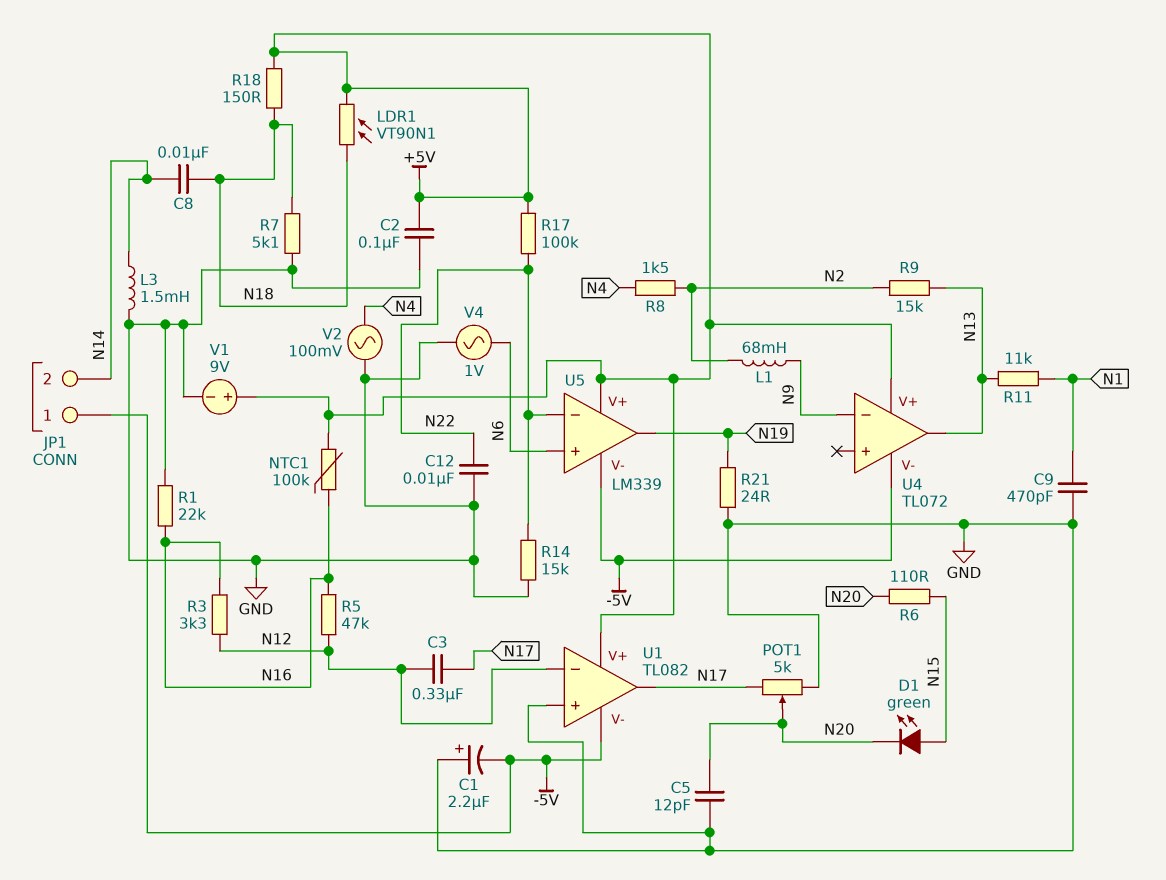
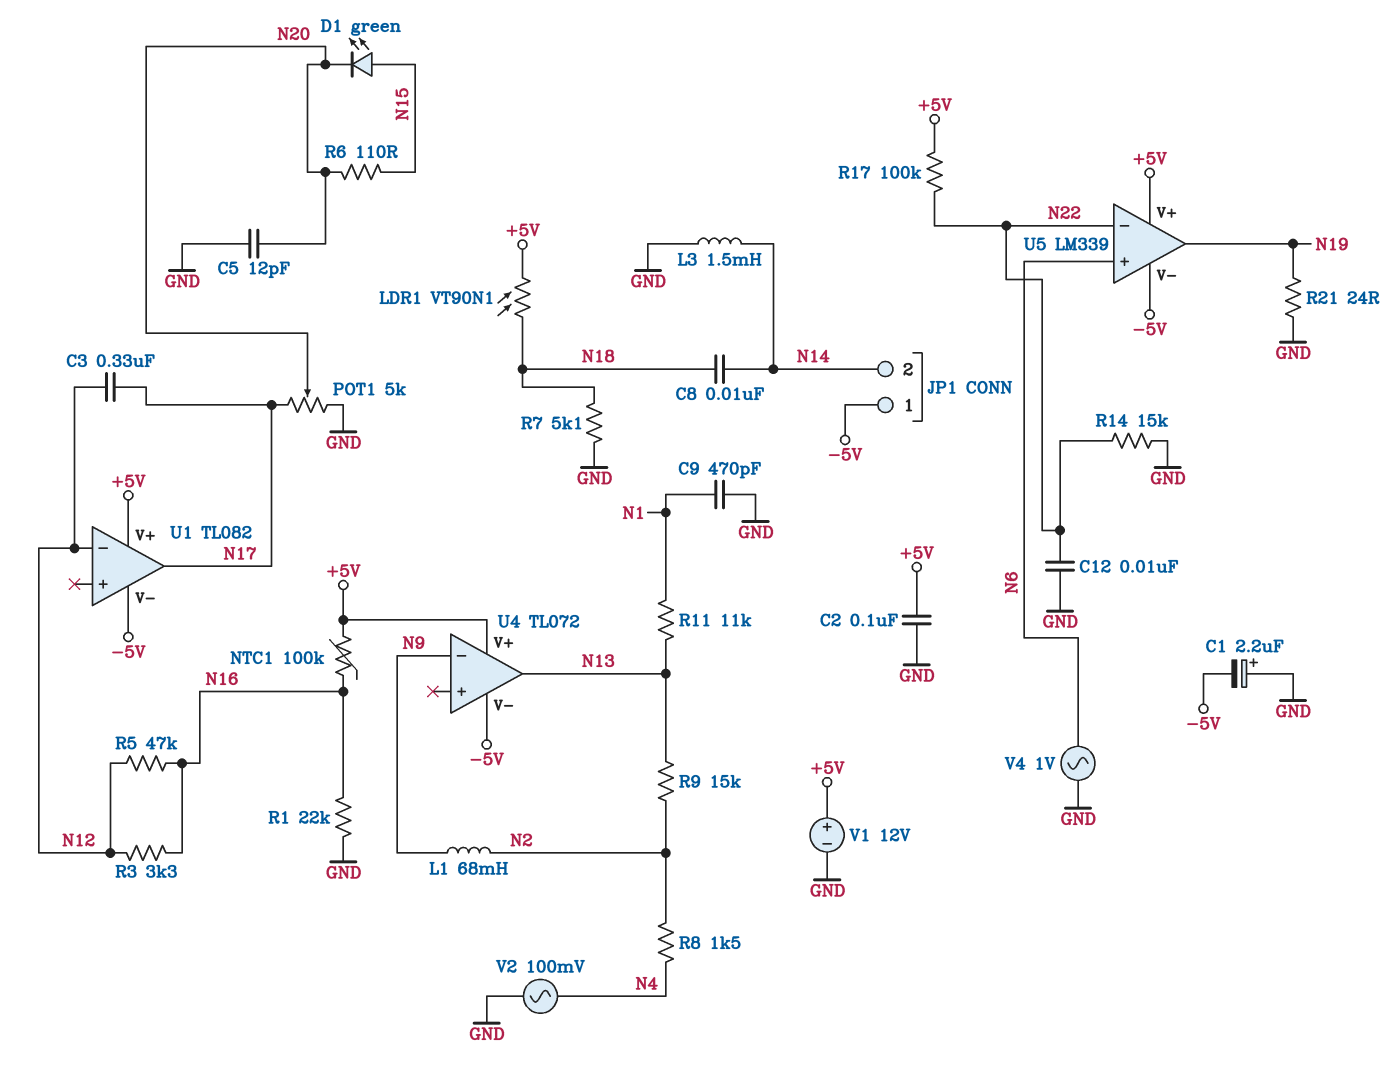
R18: 150 (+5V, N18) -> none
U1 pin in+: GND -> none
V1: 9V (plus +5V, minus GND) -> 12V (plus +5V, minus GND)

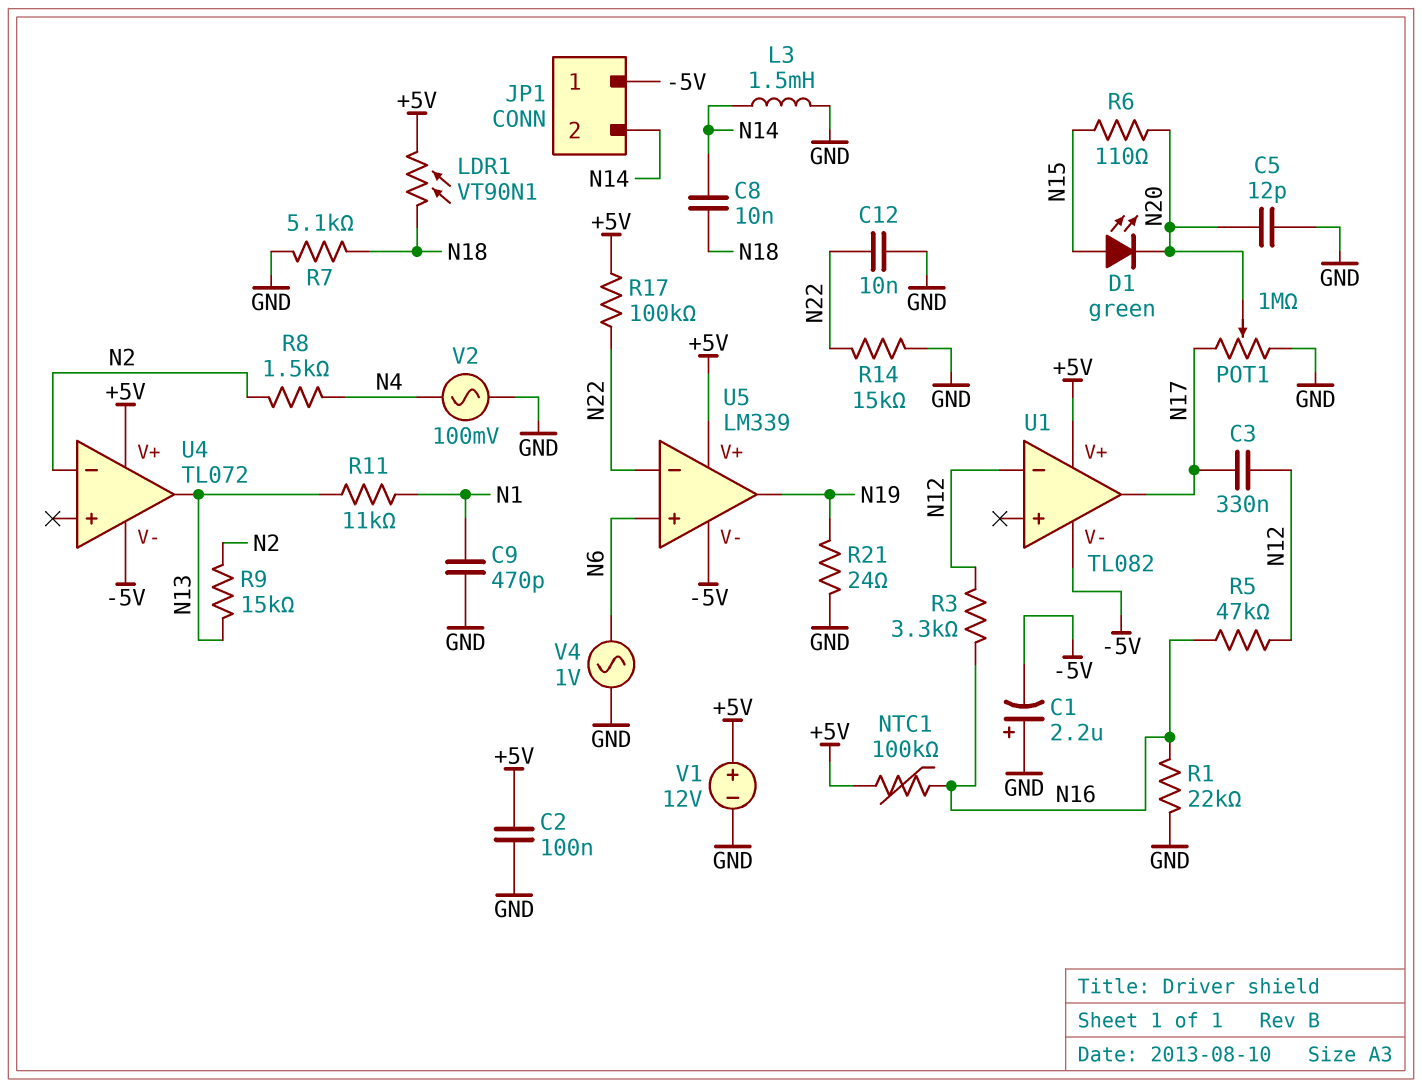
L1: 68mH (N2, N9) -> none
POT1: 5k (GND, N17, wiper N20) -> 1M (GND, N17, wiper N20)
U4 pin in-: N9 -> N2

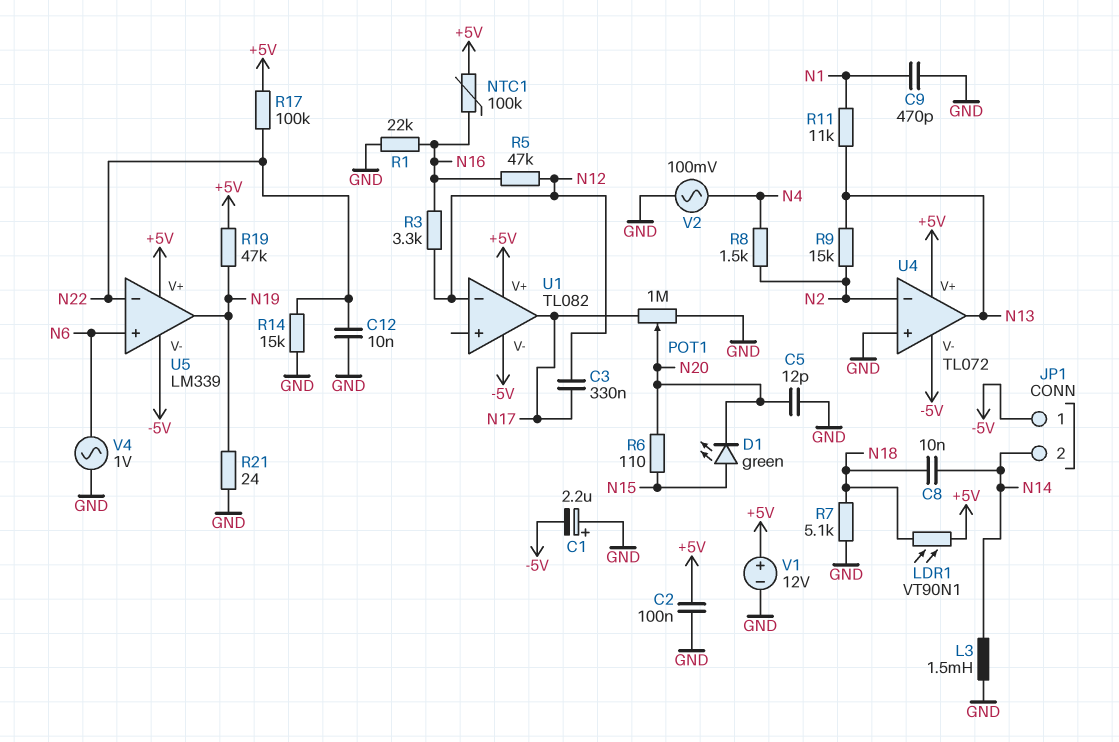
R19: none -> 47k (+5V, N19)
U4 pin in+: none -> GND

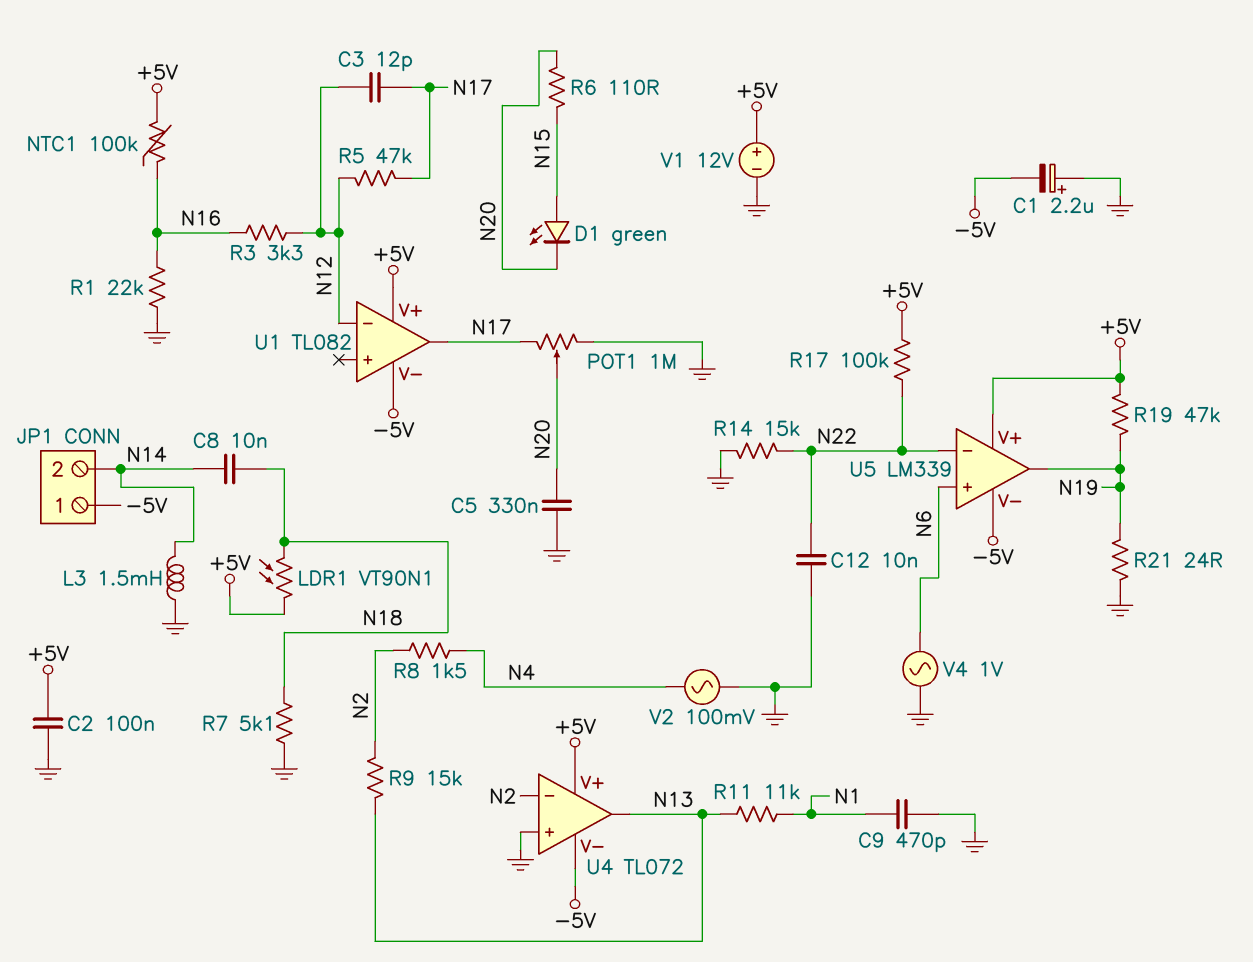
C3: 330nF (N12, N17) -> 12pF (N12, N17)
C5: 12pF (GND, N20) -> 330nF (GND, N20)
R5: 47k (N12, N16) -> 47k (N12, N17)

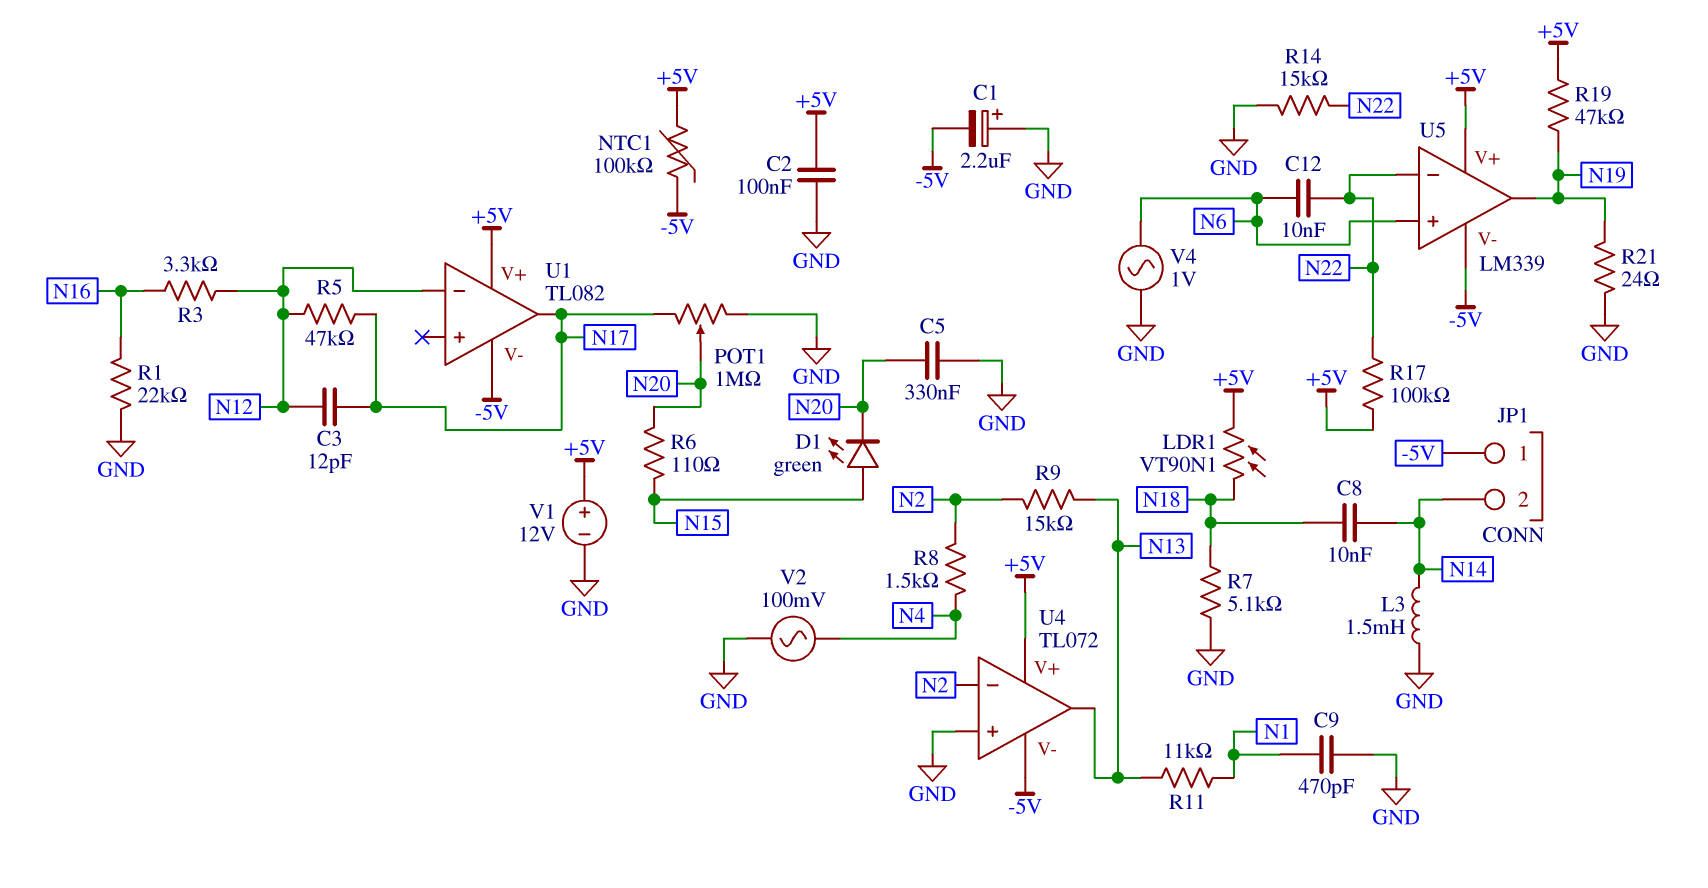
C12: 10nF (GND, N22) -> 10nF (N6, N22)
NTC1: 100k (+5V, N16) -> 100k (+5V, -5V)

